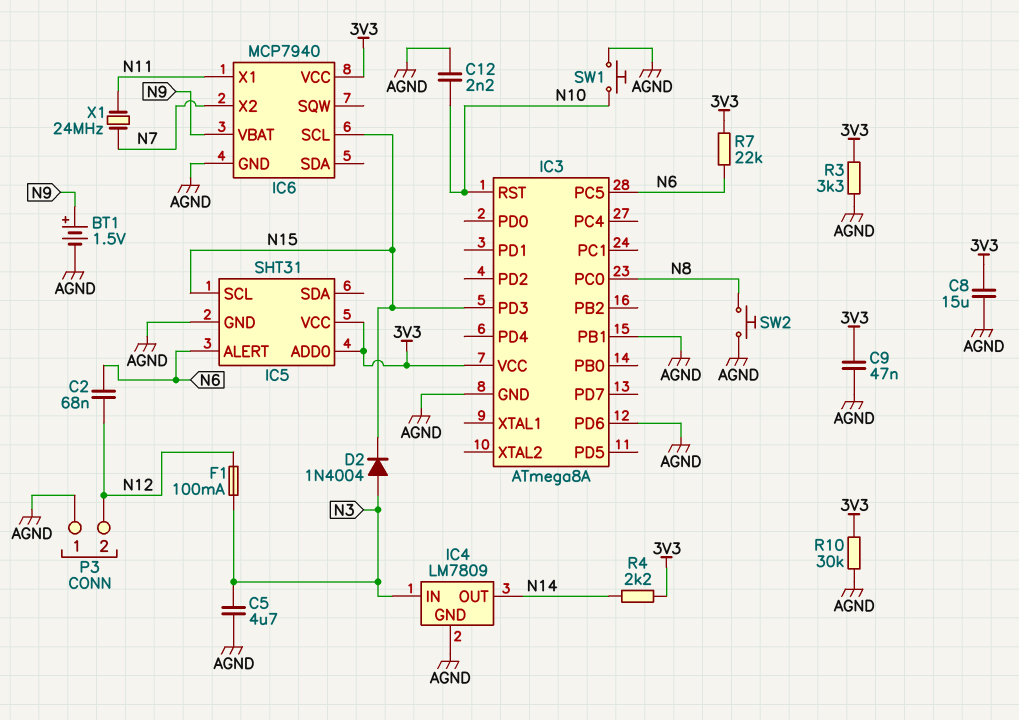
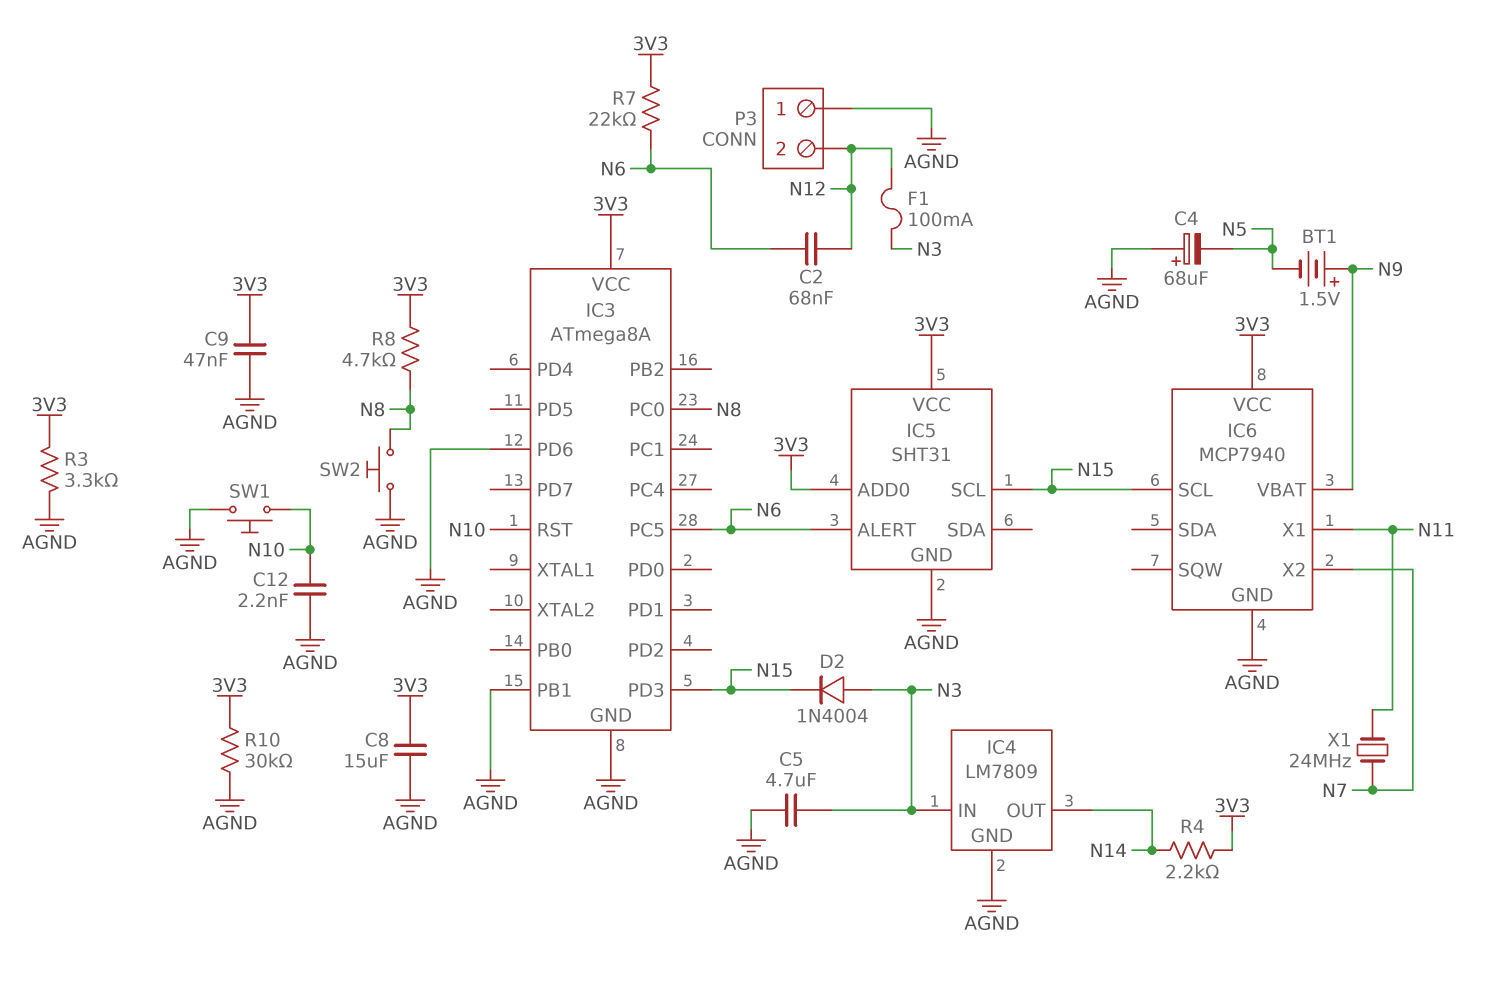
BT1: 1.5V (plus N9, minus AGND) -> 1.5V (plus N9, minus N5)
C4: none -> 68uF (plus AGND, minus N5)
R8: none -> 4.7k (3V3, N8)

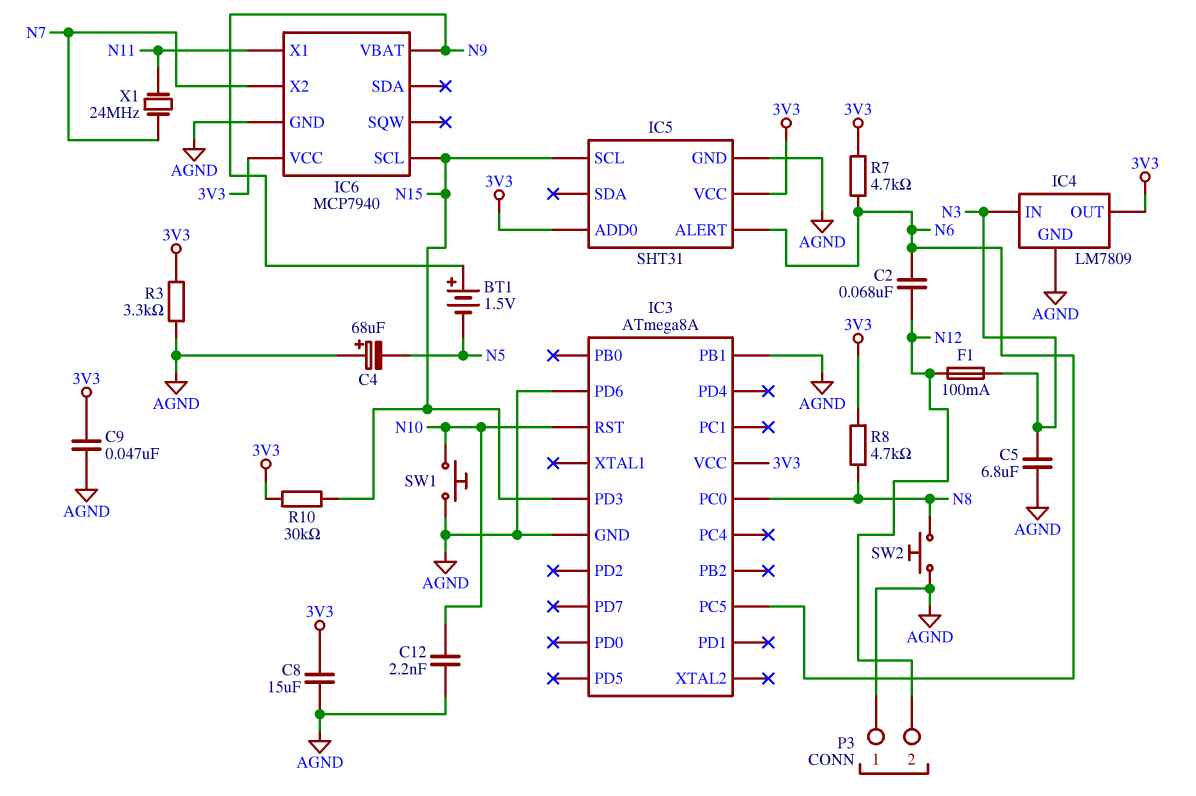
C5: 4.7uF (AGND, N3) -> 6.8uF (AGND, N3)
D2: diode 1N4004 (A N3, K N15) -> none
IC4 pin OUT: N14 -> 3V3
R4: 2.2k (3V3, N14) -> none
R7: 22k (3V3, N6) -> 4.7k (3V3, N6)
R10: 30k (3V3, AGND) -> 30k (3V3, N15)

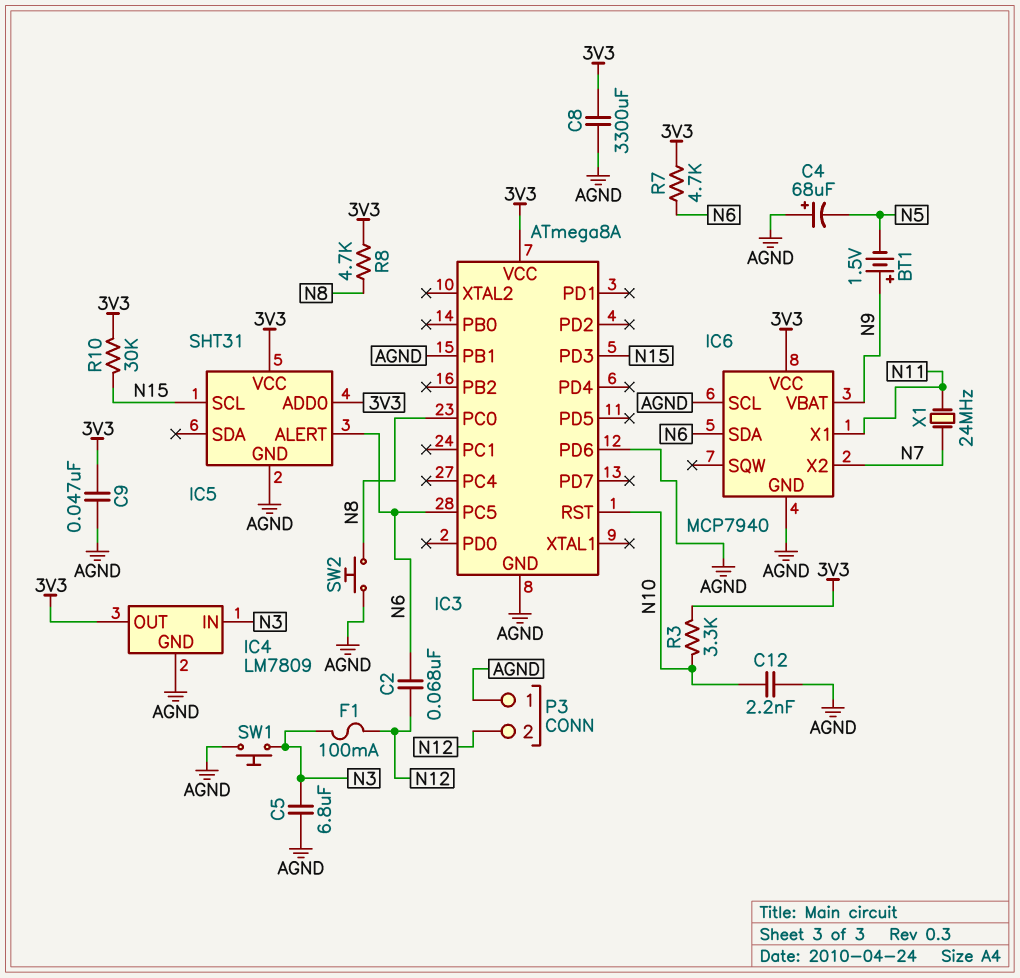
C8: 15uF (3V3, AGND) -> 3300uF (3V3, AGND)
IC6 pin SCL: N15 -> AGND
IC6 pin SDA: none -> N6
R3: 3.3k (3V3, AGND) -> 3.3k (3V3, N10)
SW1: button (AGND, N10) -> button (AGND, N3)

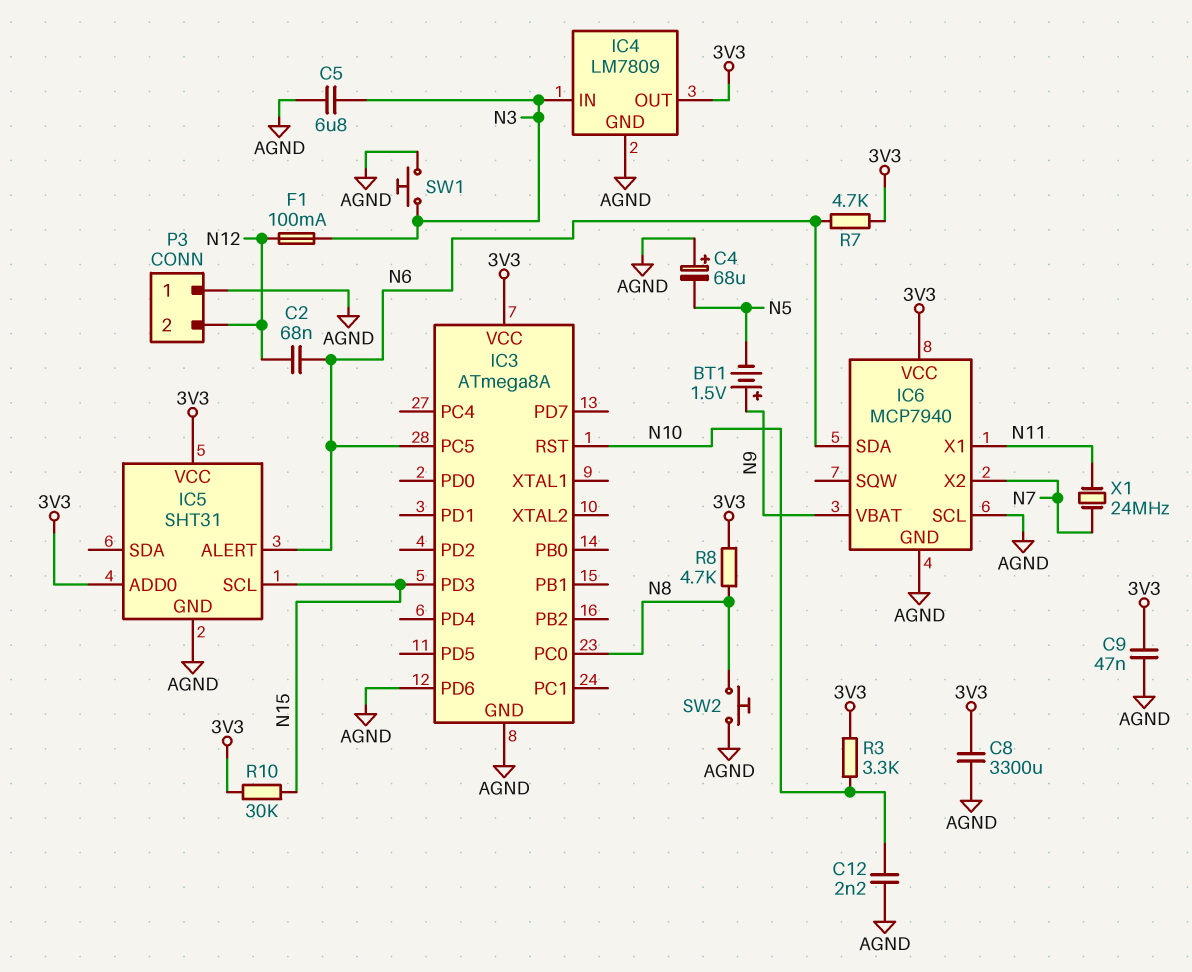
IC3 pin PB1: AGND -> none

